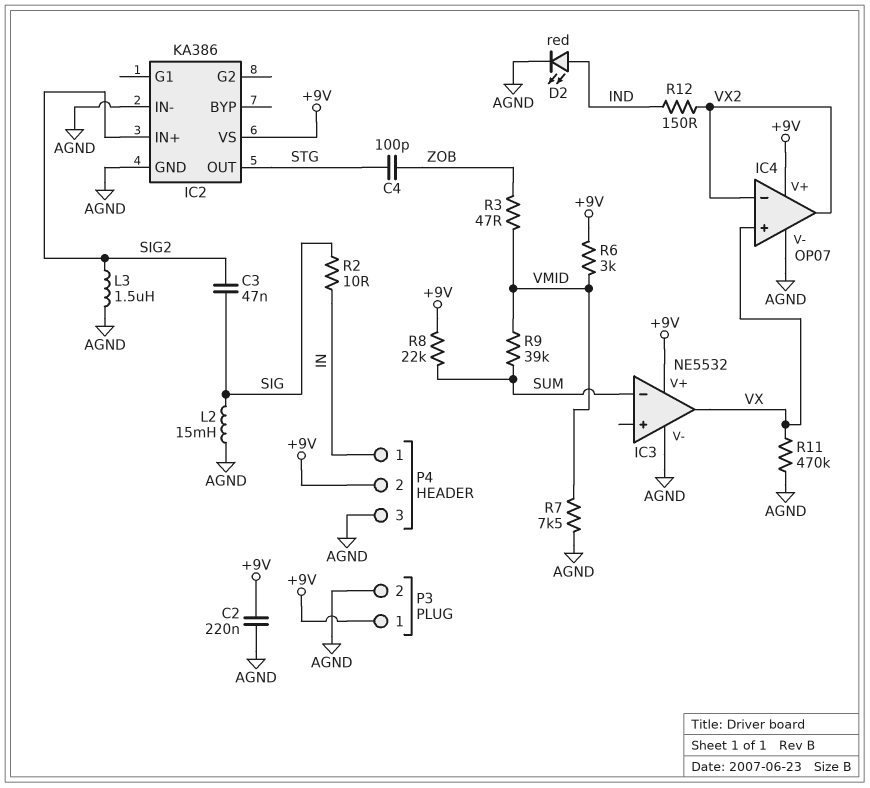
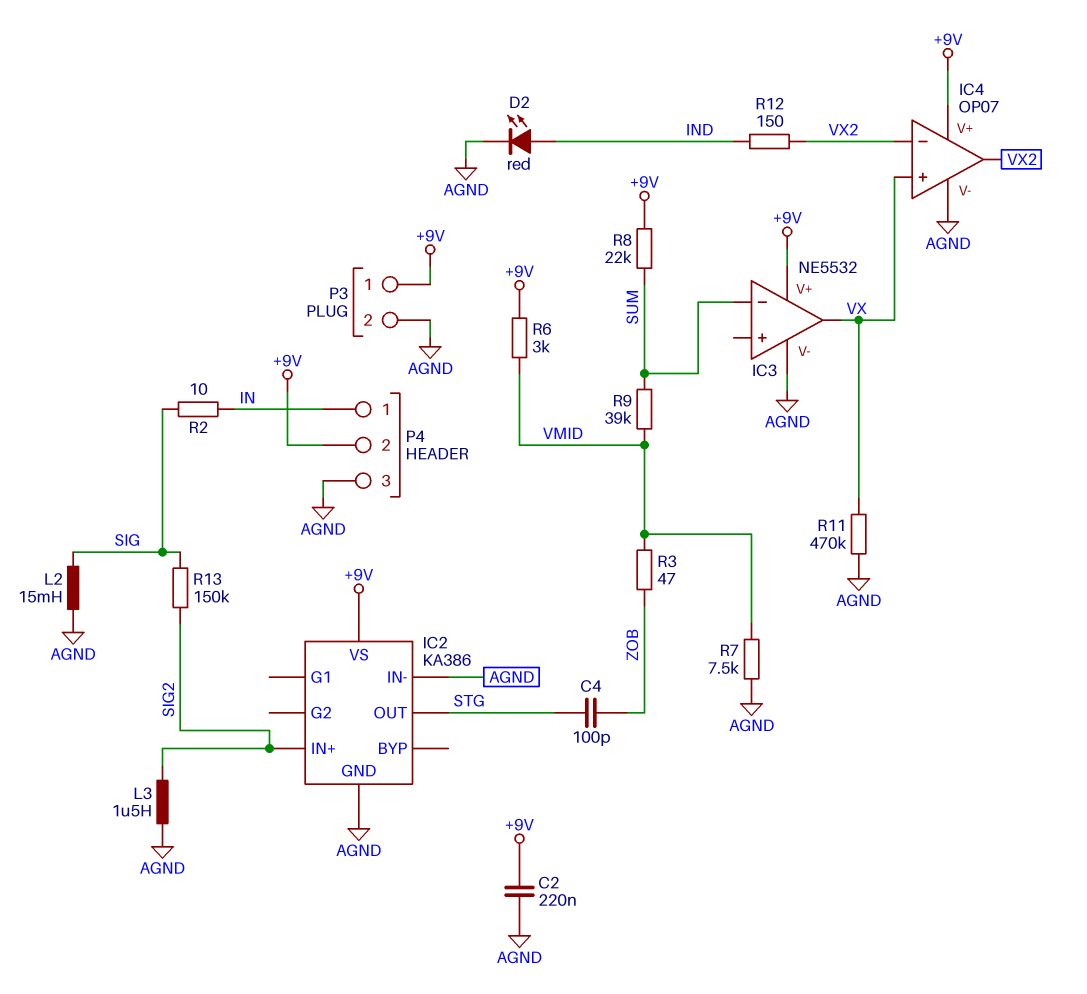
C3: 47nF (SIG, SIG2) -> none
R13: none -> 150k (SIG, SIG2)

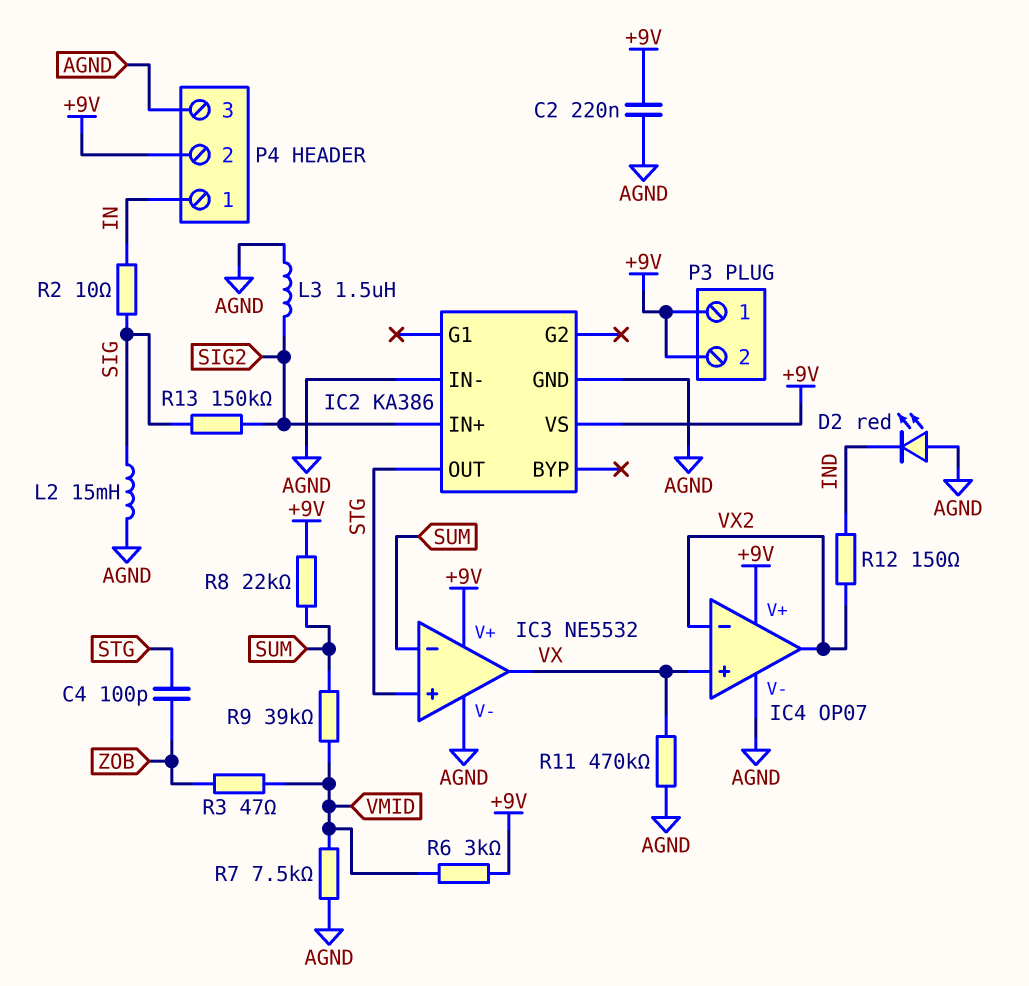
D2: LED red (A IND, K AGND) -> LED red (A AGND, K IND)
IC3 pin in+: none -> STG
P3 pin 2: AGND -> +9V

